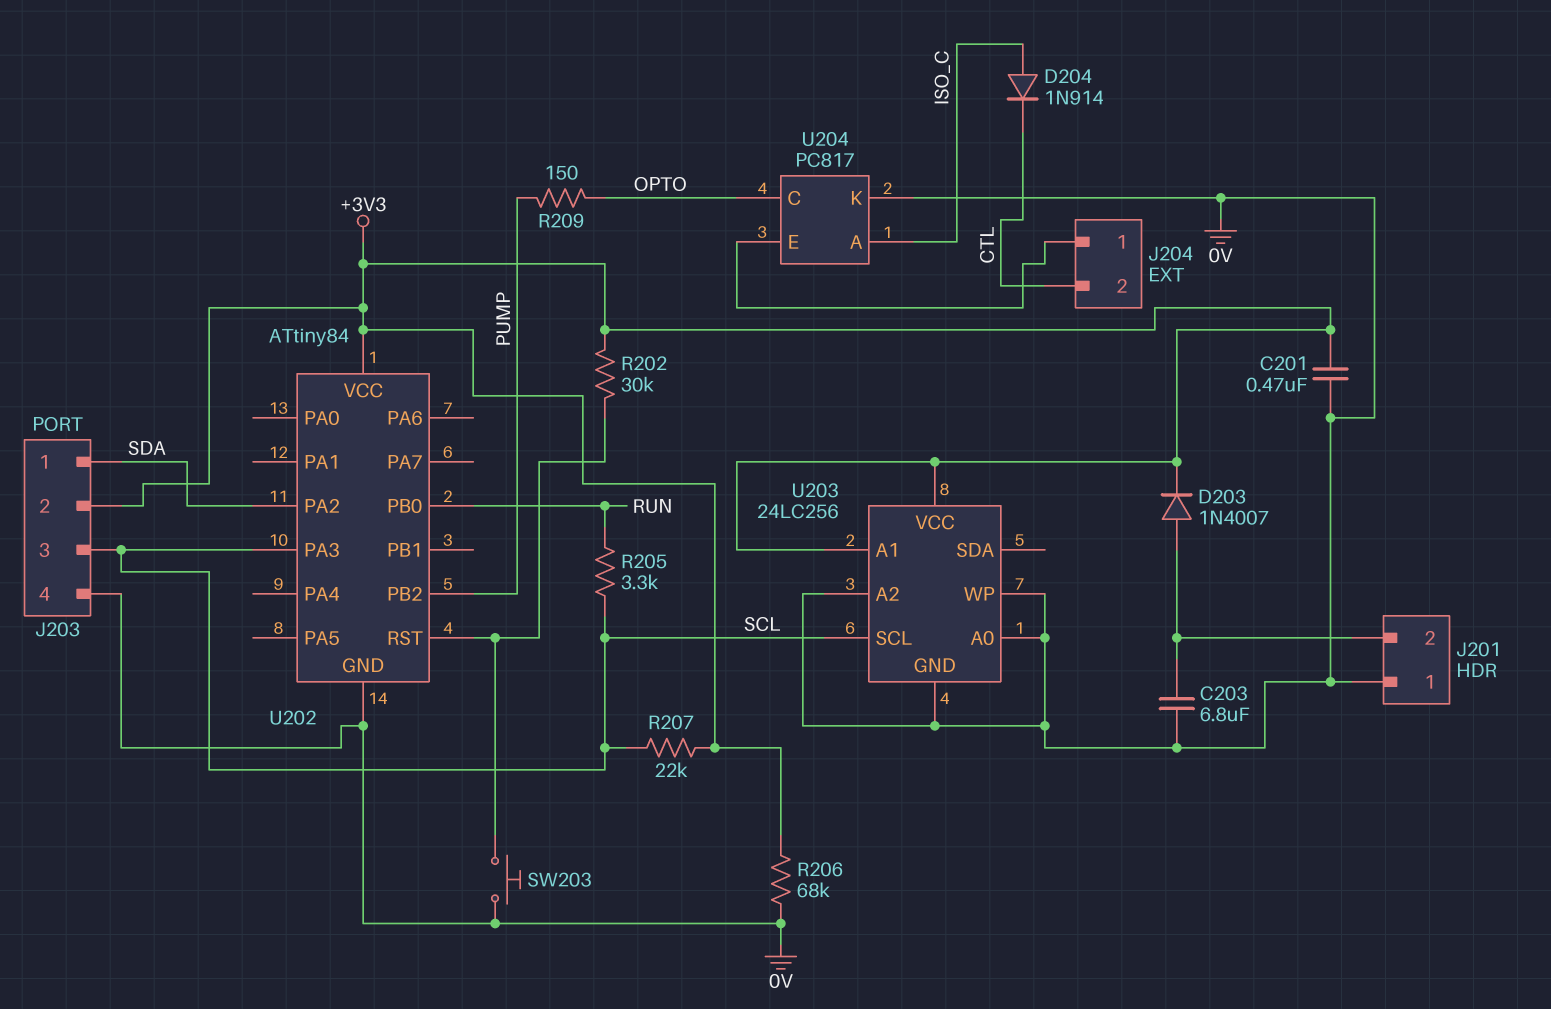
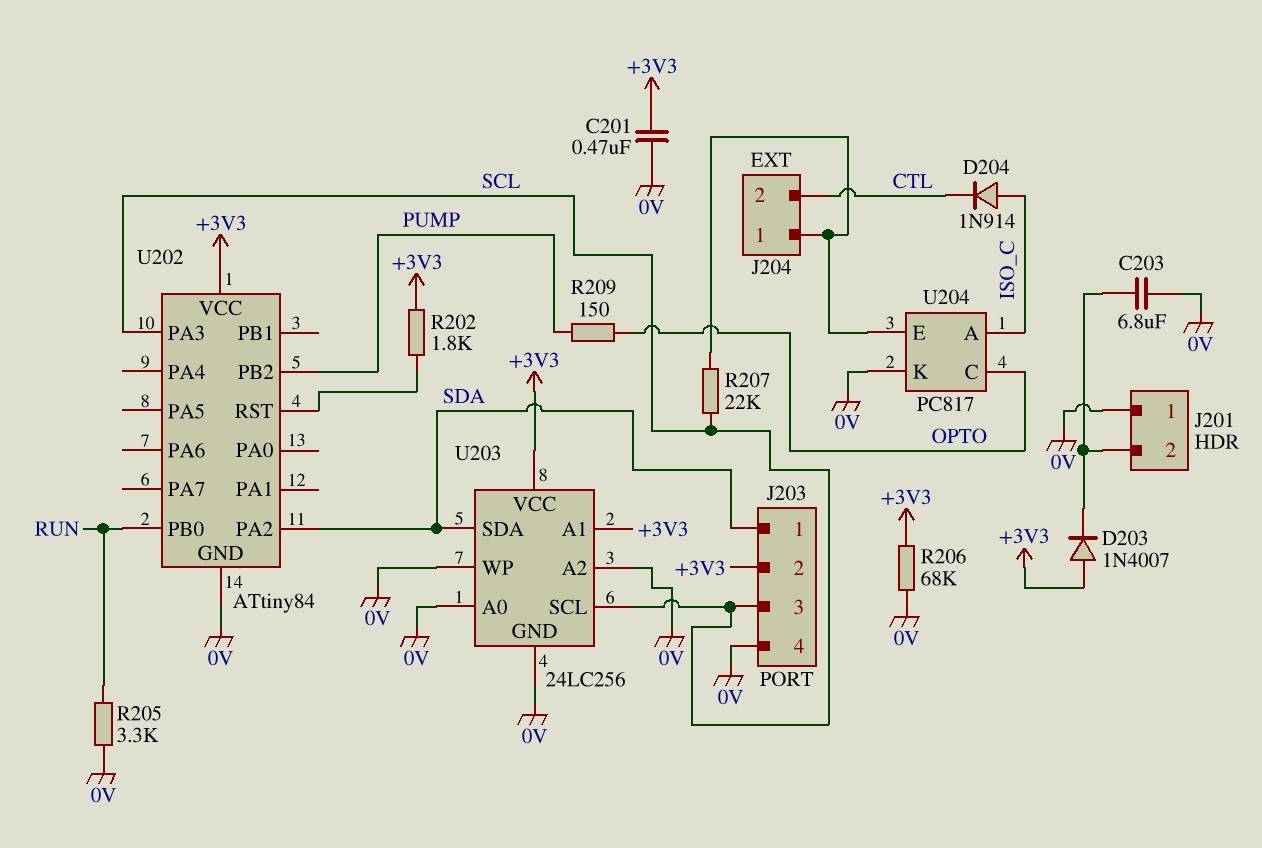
D203: diode 1N4007 (A J201/2, K +3V3) -> diode 1N4007 (A +3V3, K J201/2)
R202: 30k (+3V3, U202/RST) -> 1.8k (+3V3, U202/RST)
R205: 3.3k (RUN, SCL) -> 3.3k (0V, RUN)
R207: 22k (+3V3, SCL) -> 22k (J204/1, SCL)
SW203: button (0V, U202/RST) -> none
U203 pin SDA: none -> SDA

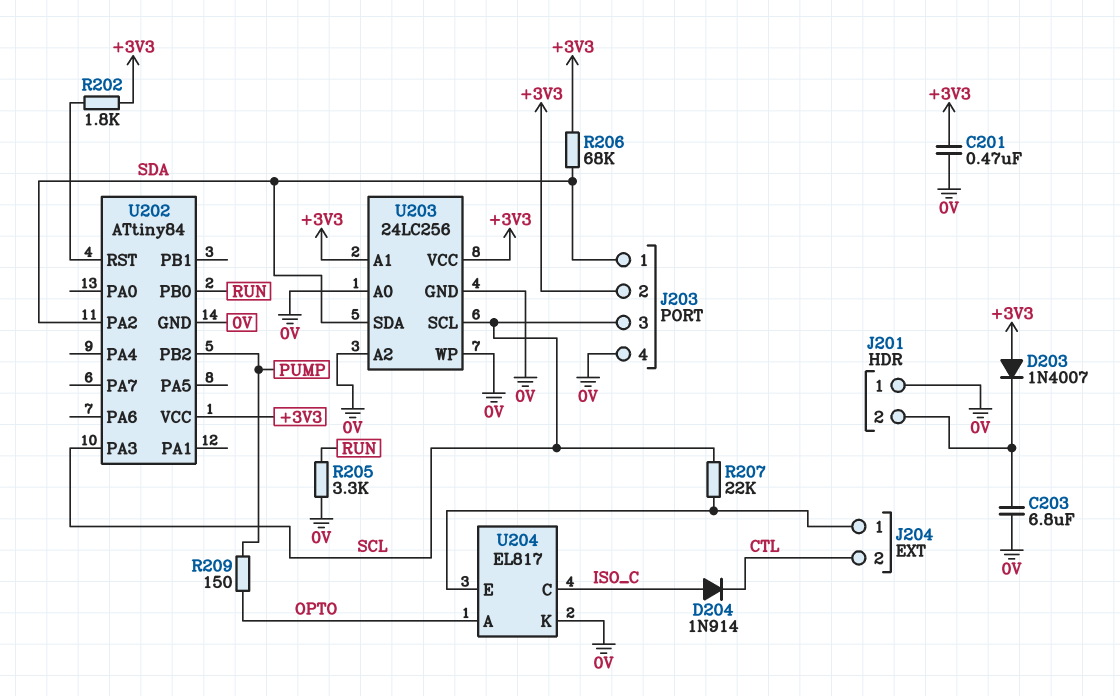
R206: 68k (+3V3, 0V) -> 68k (+3V3, SDA)
U204: PC817 -> EL817
U204 pin A: ISO_C -> OPTO
U204 pin C: OPTO -> ISO_C

